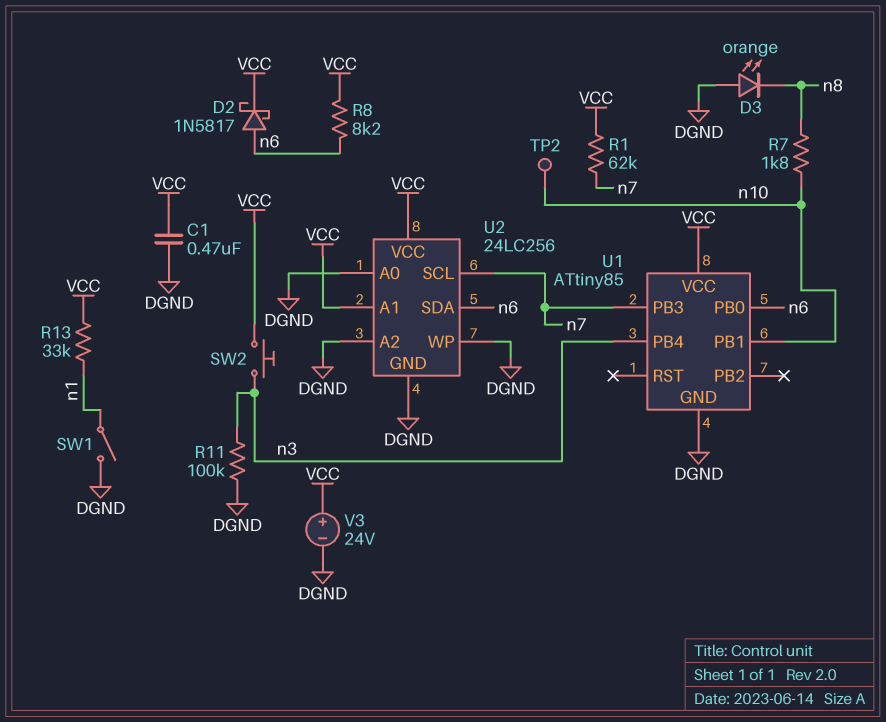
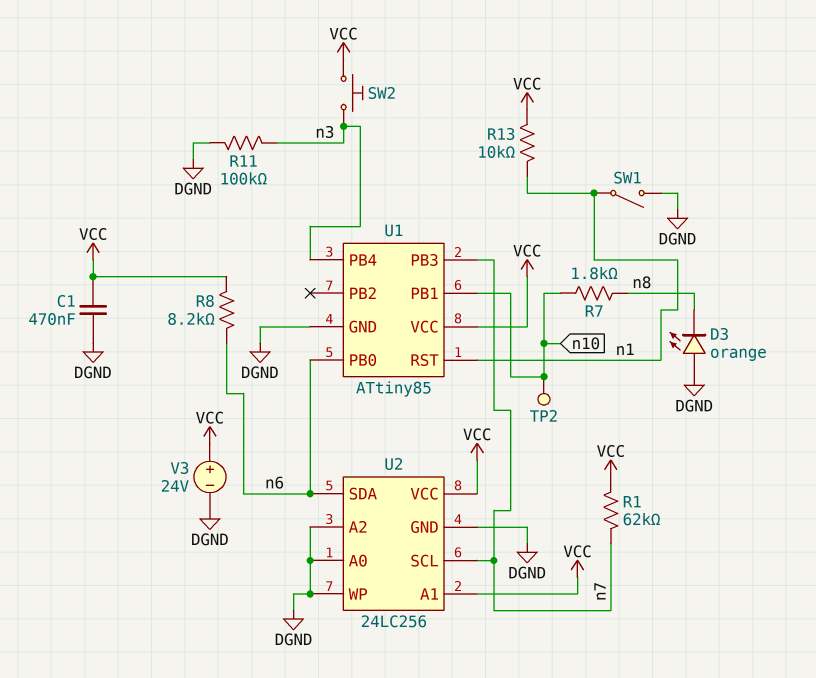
D2: schottky 1N5817 (A n6, K VCC) -> none
R13: 33k (VCC, n1) -> 10k (VCC, n1)
U1 pin RST: none -> n1

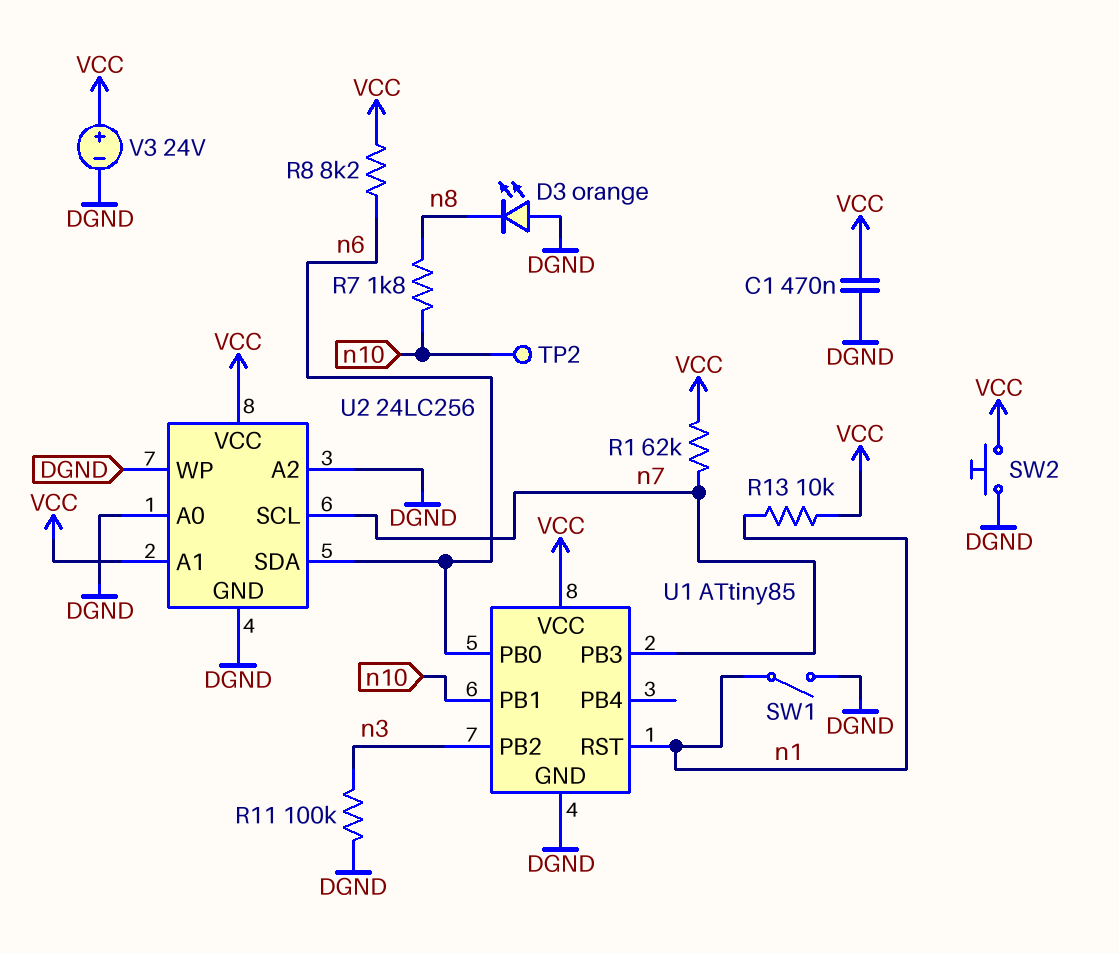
SW2: button (VCC, n3) -> button (DGND, VCC)
U1 pin PB2: none -> n3
U1 pin PB4: n3 -> none

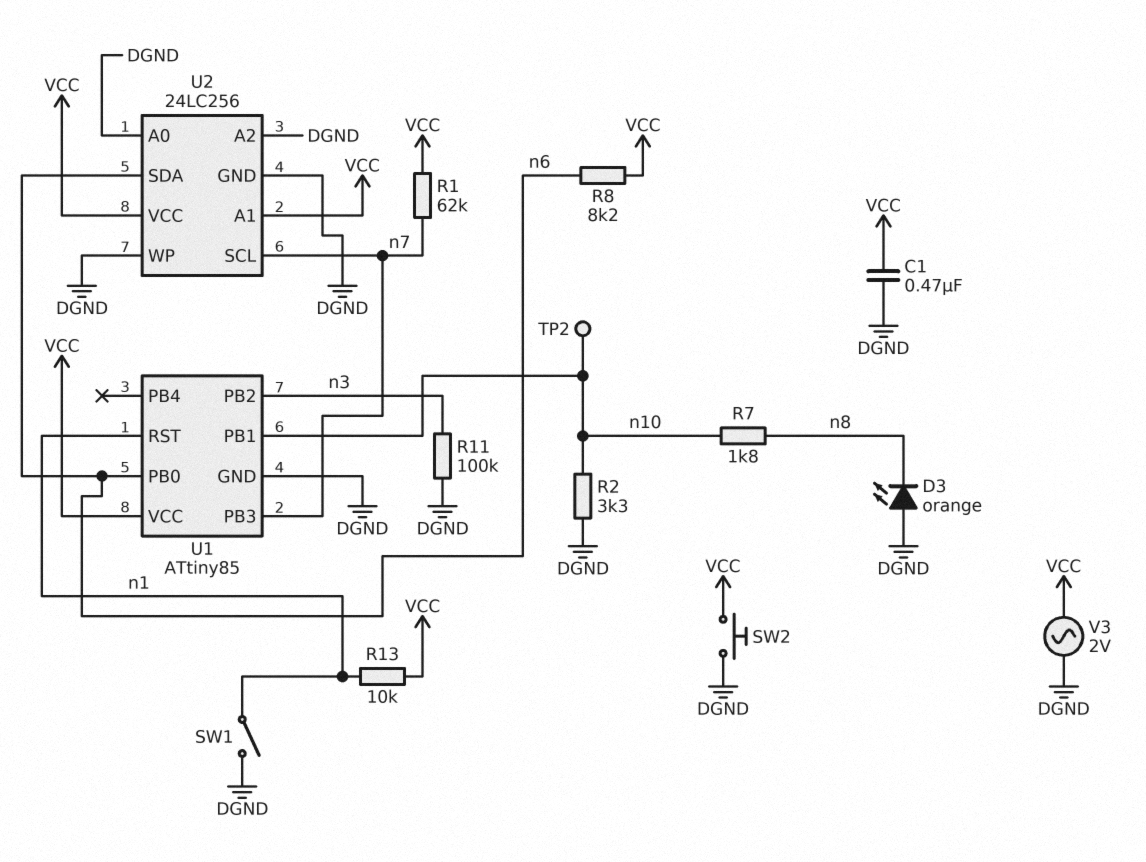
R2: none -> 3.3k (DGND, n10)
V3: 24V (plus VCC, minus DGND) -> AC 2V (DGND, VCC)

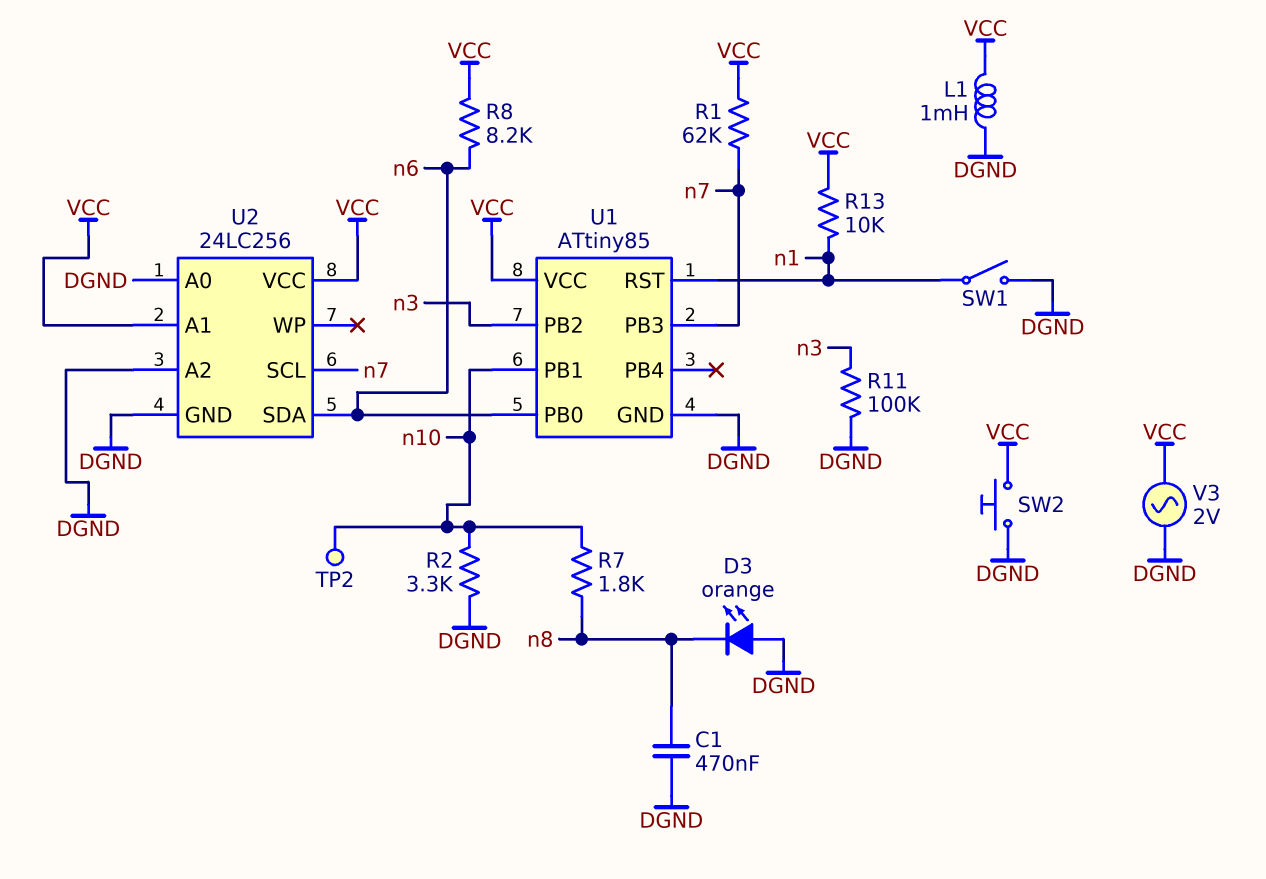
C1: 470nF (DGND, VCC) -> 470nF (DGND, n8)
L1: none -> 1mH (DGND, VCC)
U2 pin WP: DGND -> none

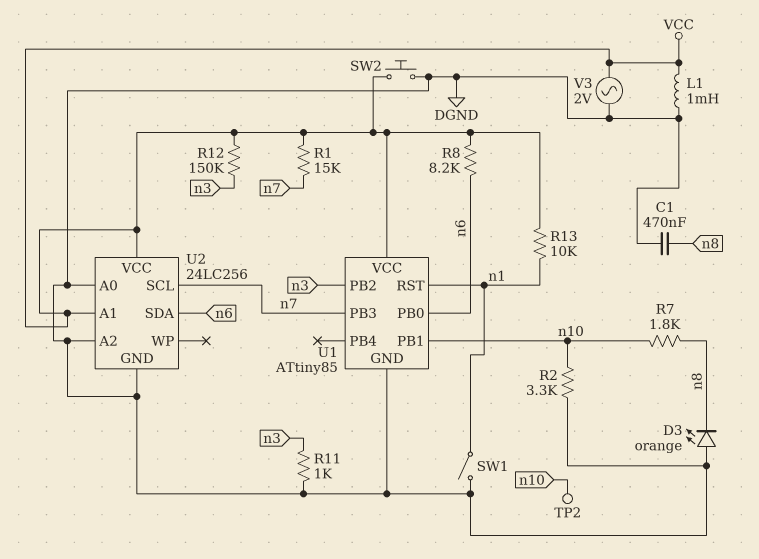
R1: 62k (VCC, n7) -> 15k (VCC, n7)
R11: 100k (DGND, n3) -> 1k (DGND, n3)
R12: none -> 150k (VCC, n3)

